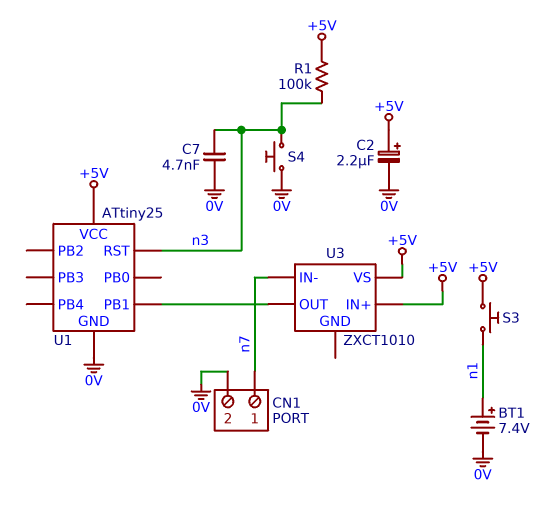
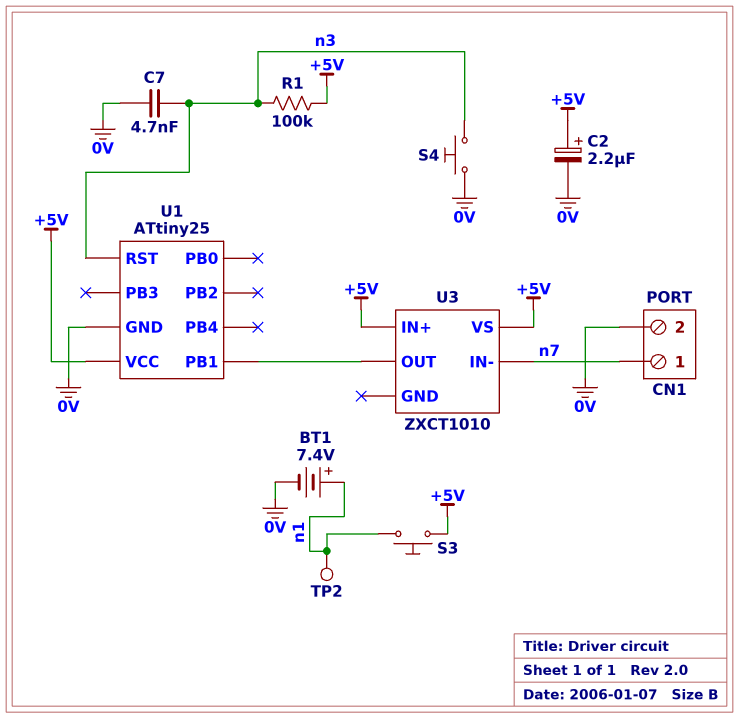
TP2: none -> test point (n1)

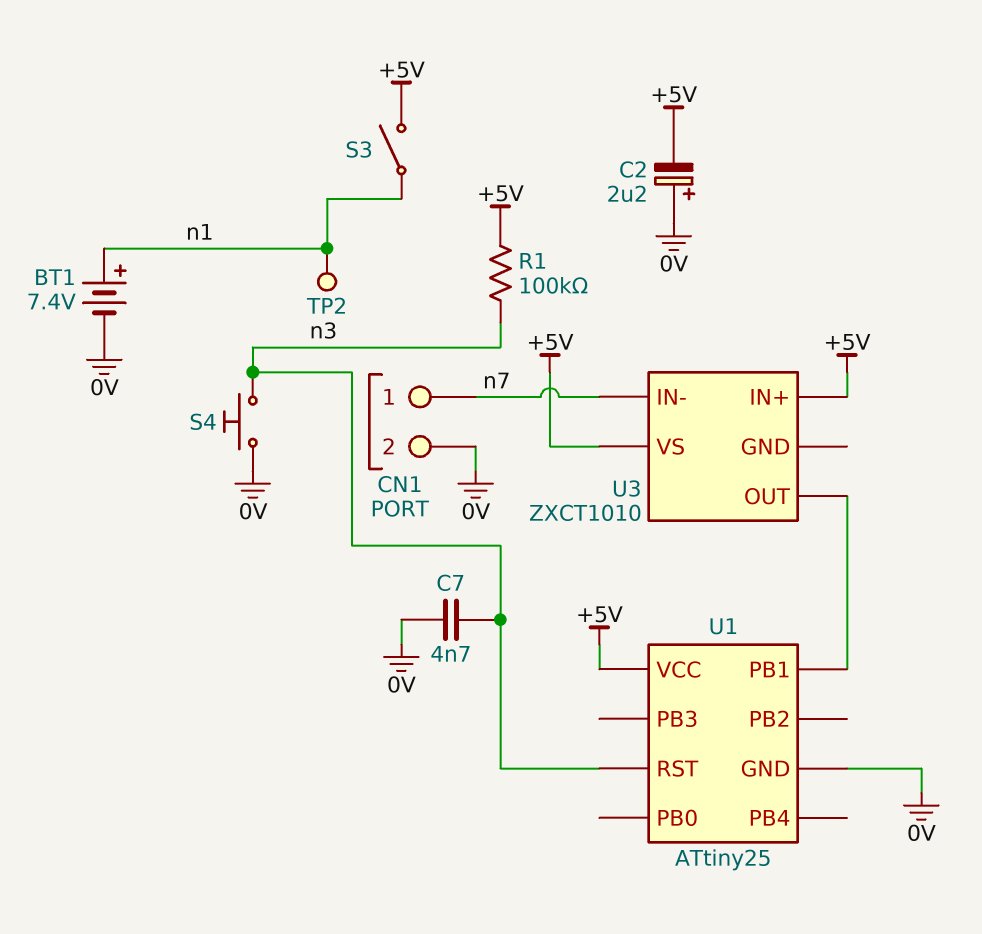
C2: 2.2uF (plus +5V, minus 0V) -> 2.2uF (plus 0V, minus +5V)
S3: button (+5V, n1) -> switch (+5V, n1)

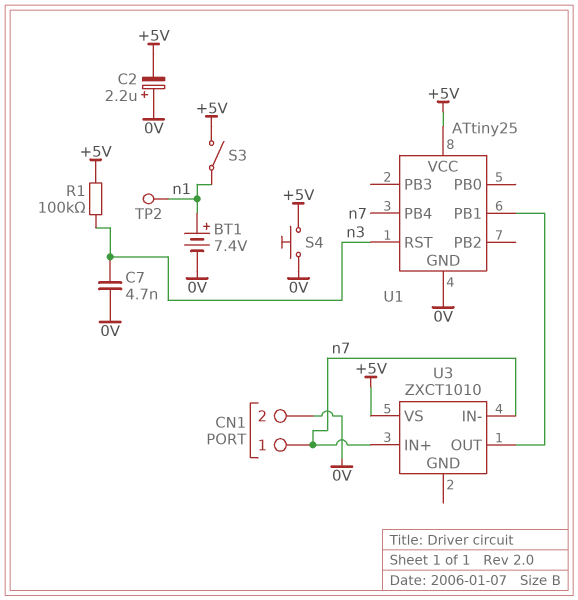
S4: button (0V, n3) -> button (+5V, 0V)
U1 pin PB4: none -> n7
U3 pin IN+: +5V -> n7

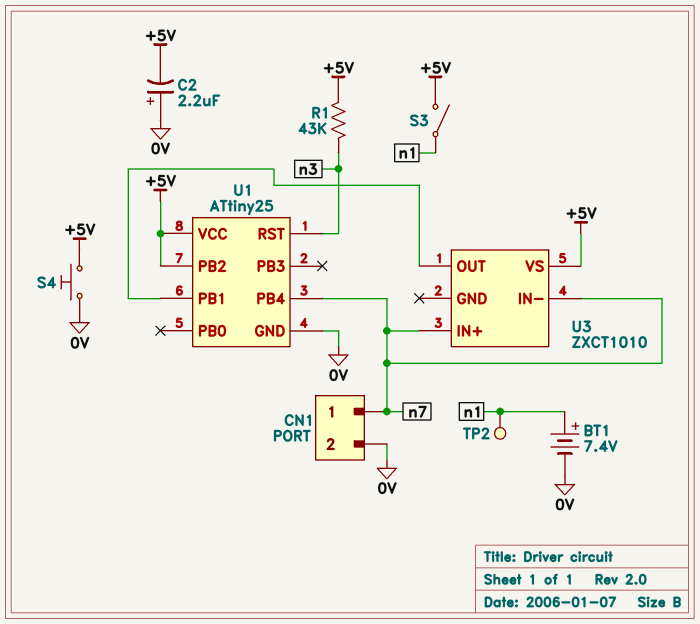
C7: 4.7nF (0V, n3) -> none
R1: 100k (+5V, n3) -> 43k (+5V, n3)
U1 pin PB2: none -> +5V

